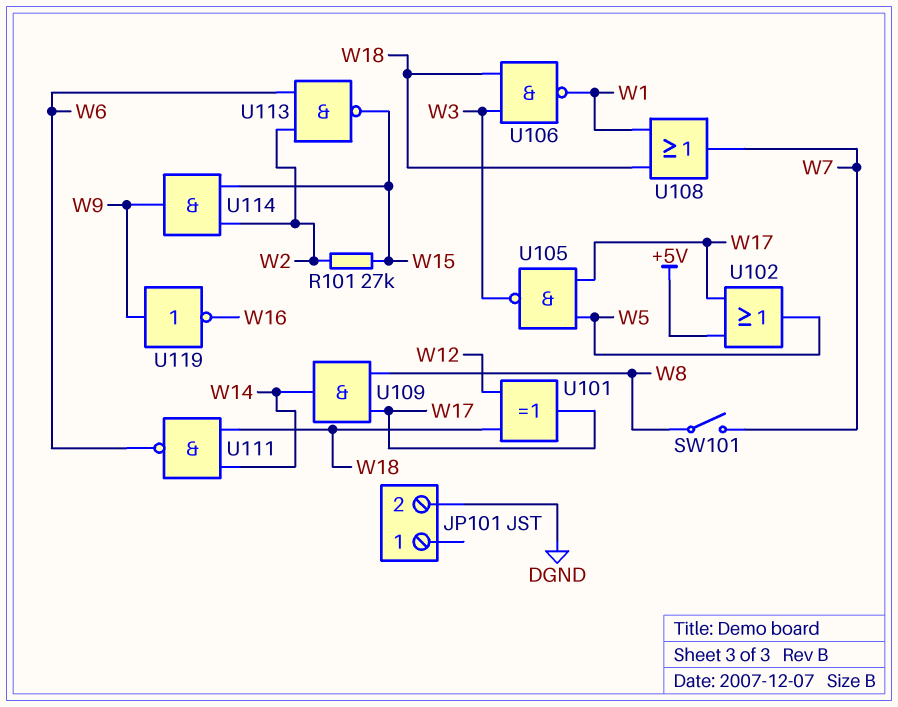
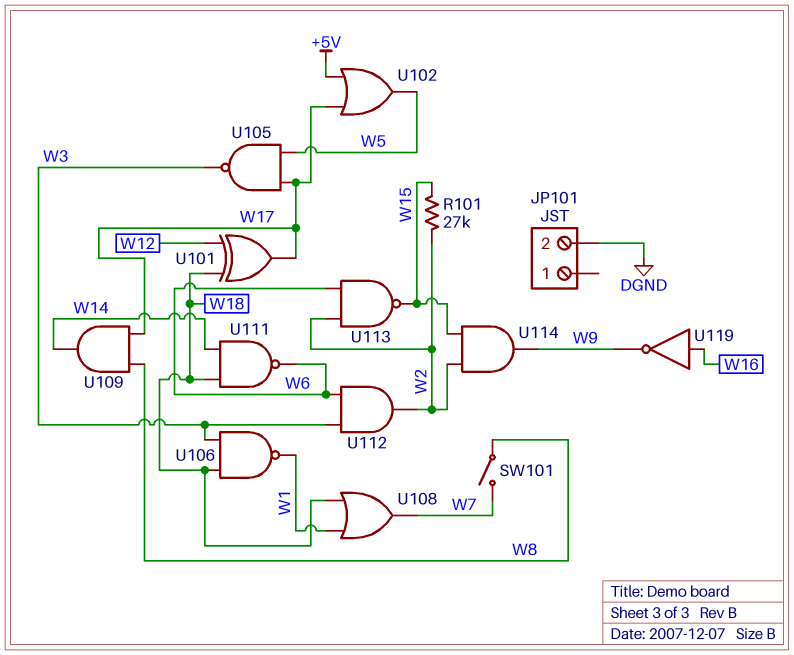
U112: none -> AND (in W3, in W6, out W2)
U119: NOT (in W9, out W16) -> NOT (in W16, out W9)

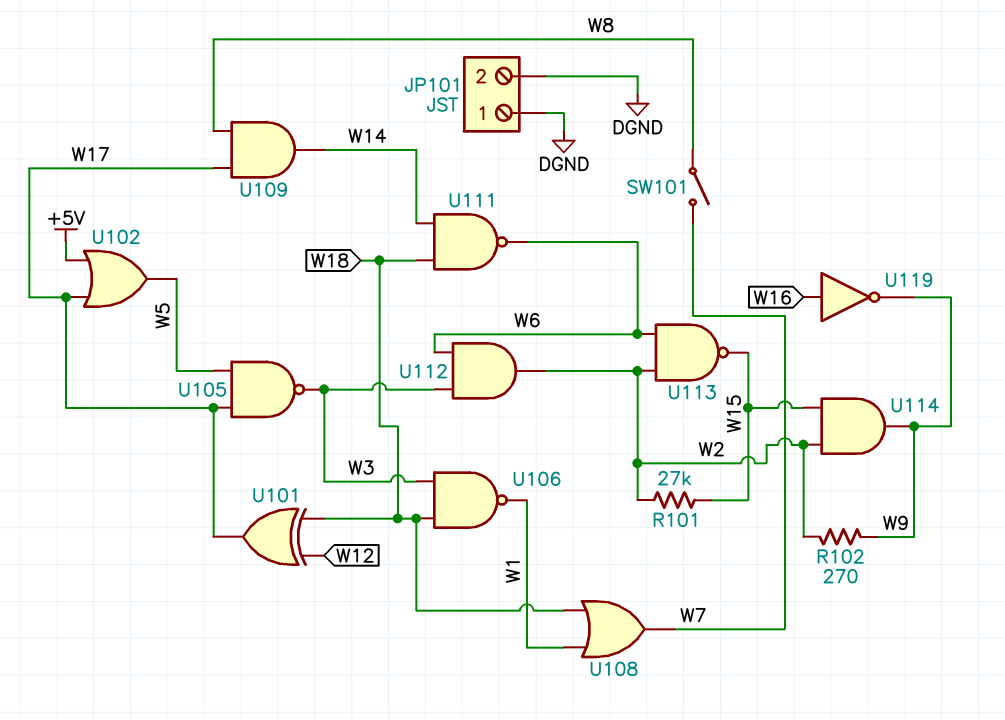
JP101 pin 1: none -> DGND
R102: none -> 270 (W2, W9)

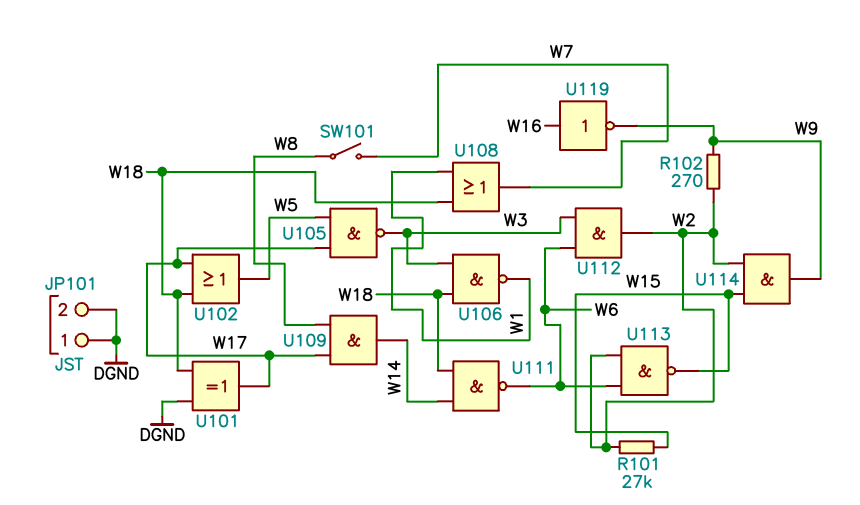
U101: XOR (in W12, in W18, out W17) -> XOR (in DGND, in W18, out W17)
U102: OR (in +5V, in W17, out W5) -> OR (in W17, in W18, out W5)

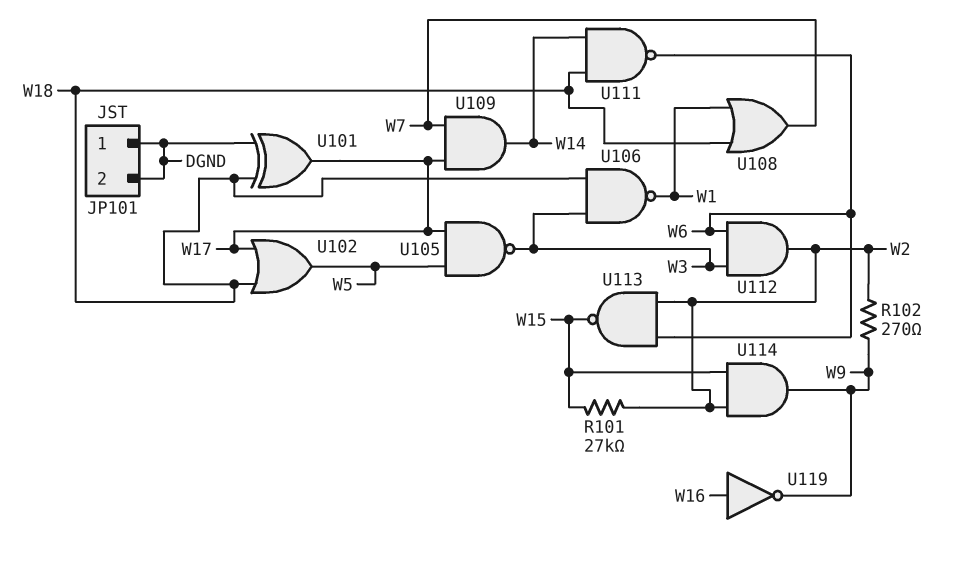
SW101: switch (W7, W8) -> none
U109: AND (in W8, in W17, out W14) -> AND (in W7, in W17, out W14)

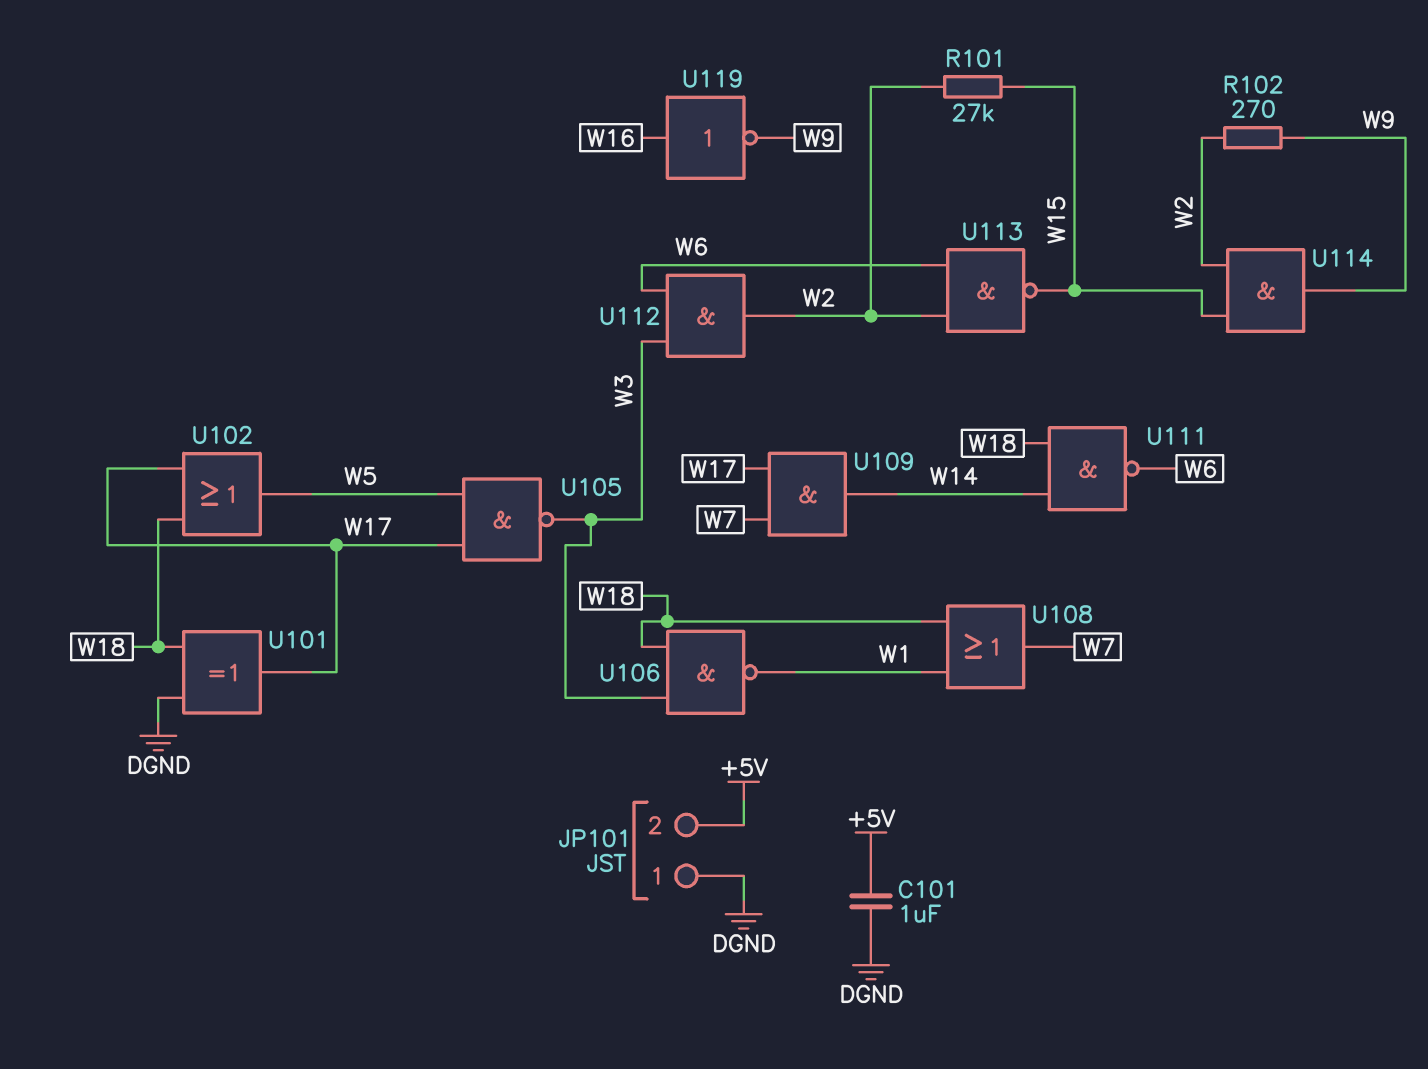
C101: none -> 1uF (+5V, DGND)
JP101 pin 2: DGND -> +5V

